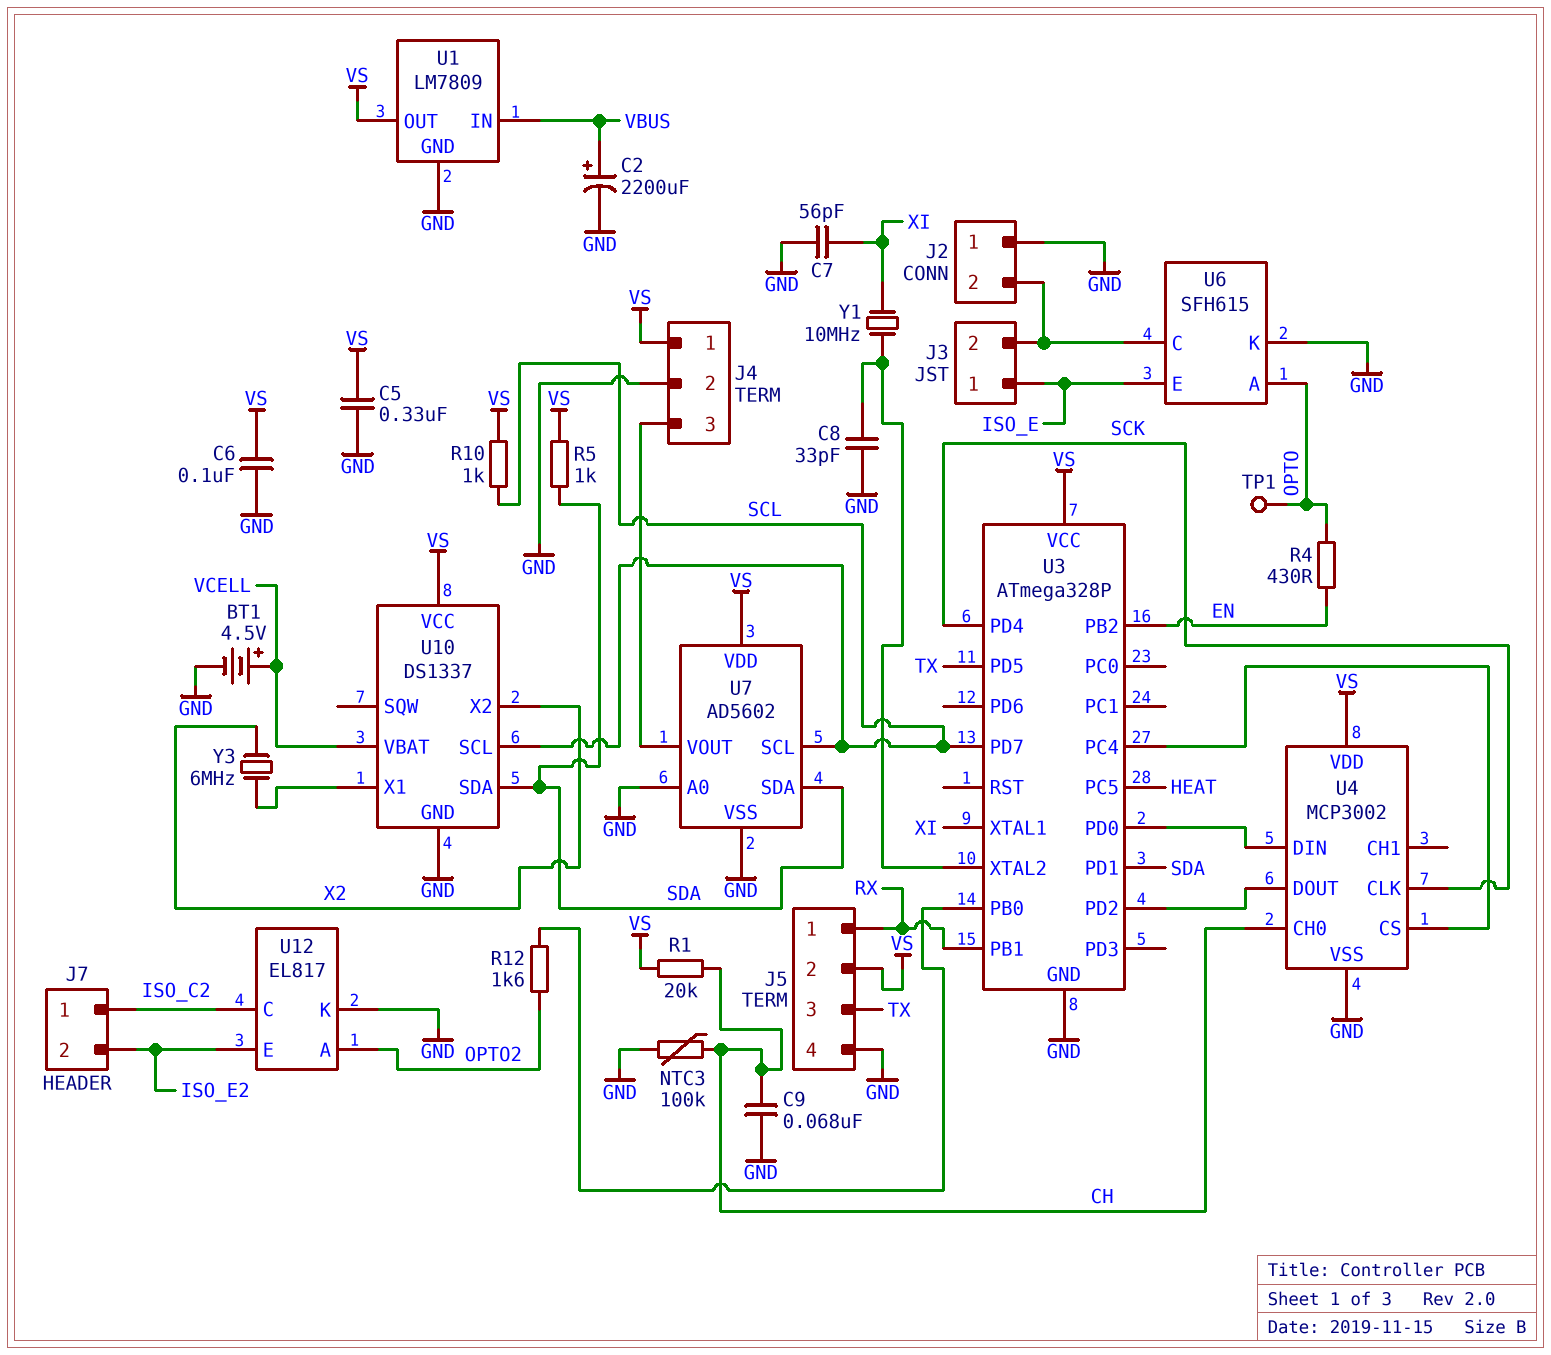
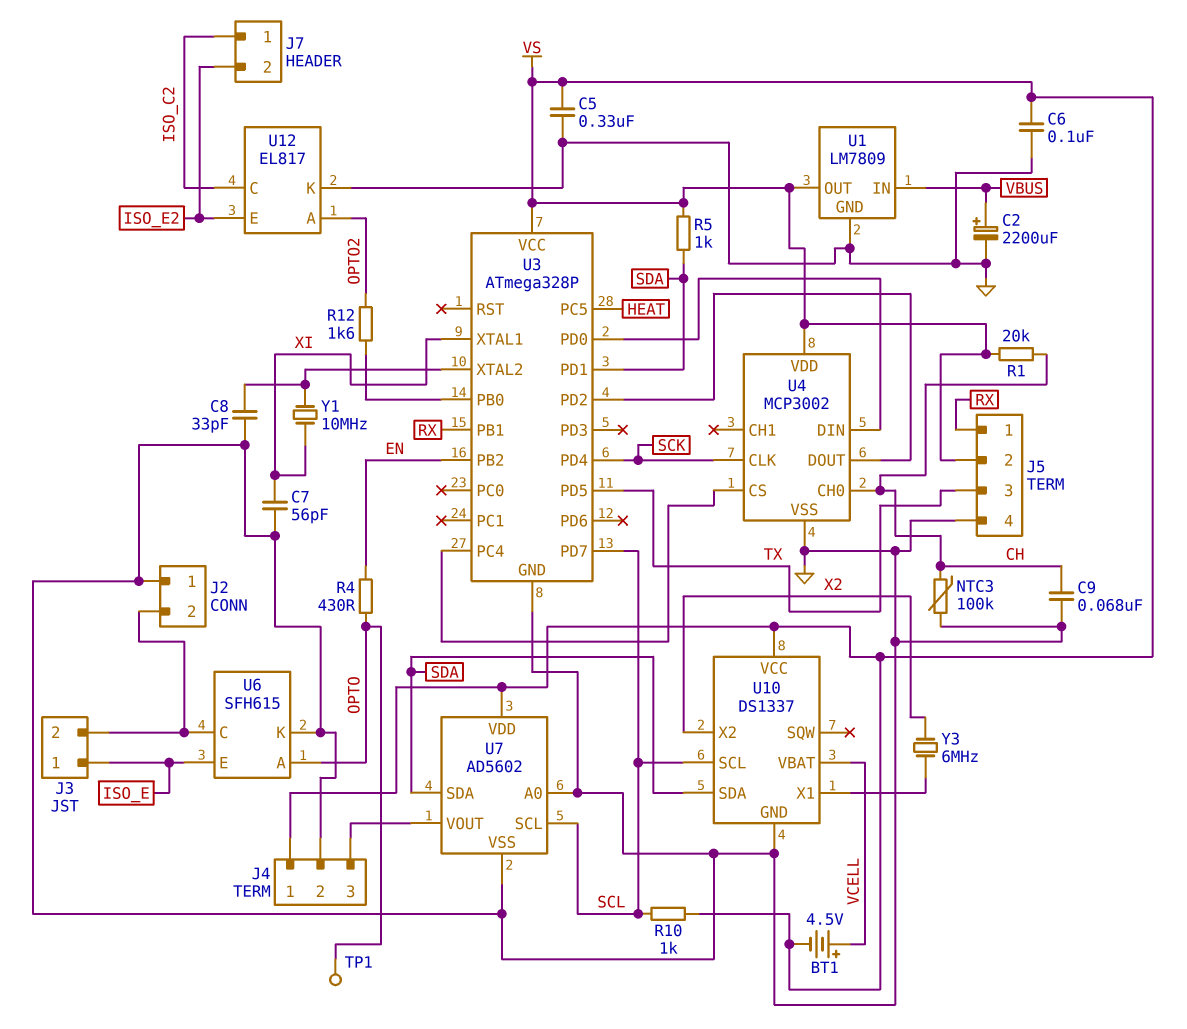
BT1: 4.5V (plus VCELL, minus GND) -> 4.5V (plus VCELL, minus VS)

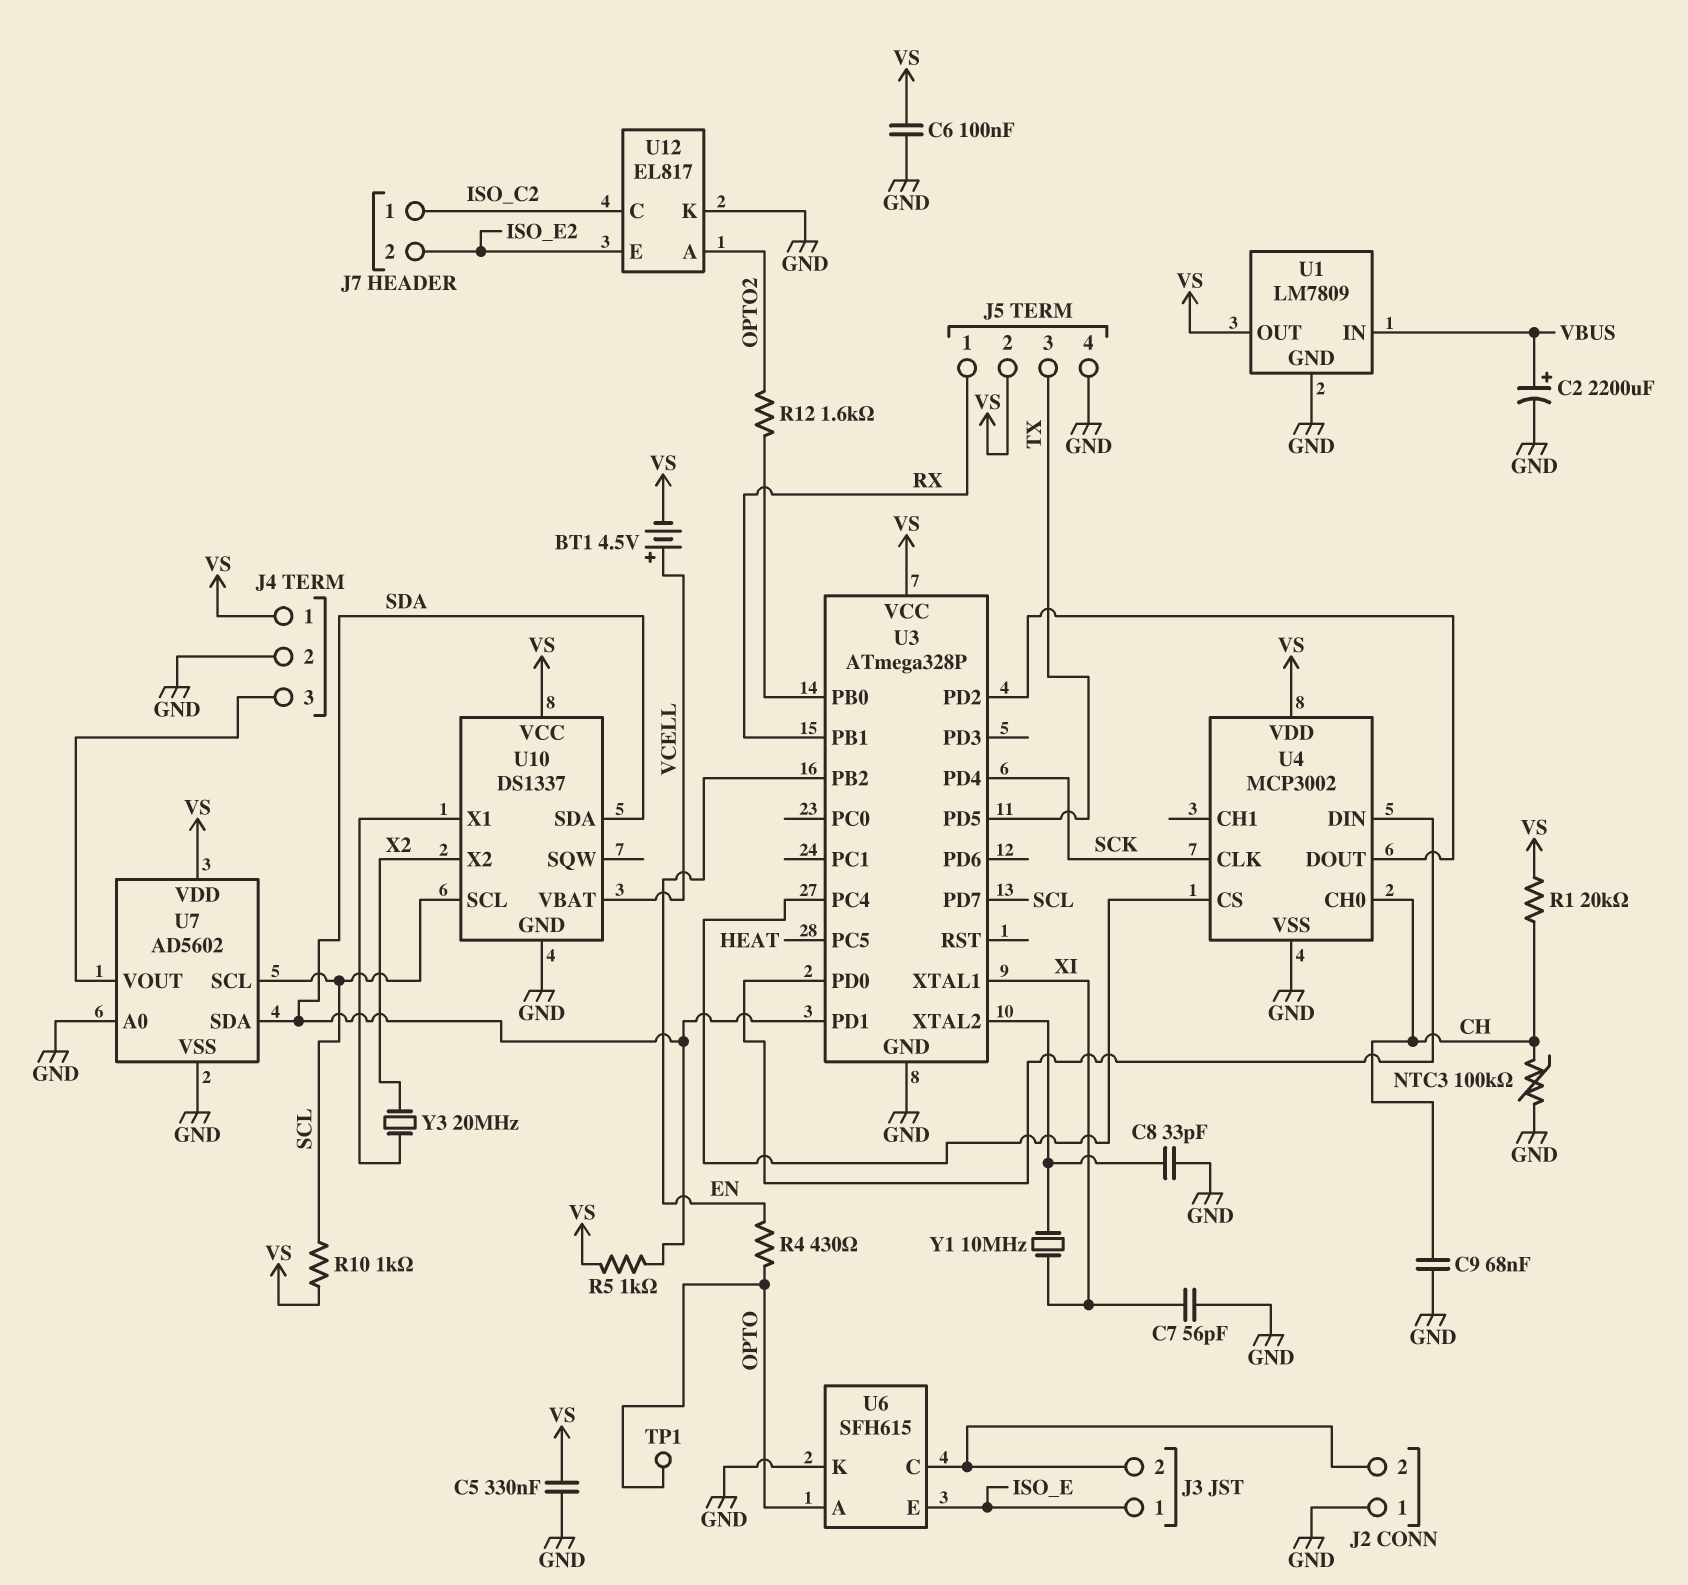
Y3: 6MHz (U10/X1, X2) -> 20MHz (U10/X1, X2)

